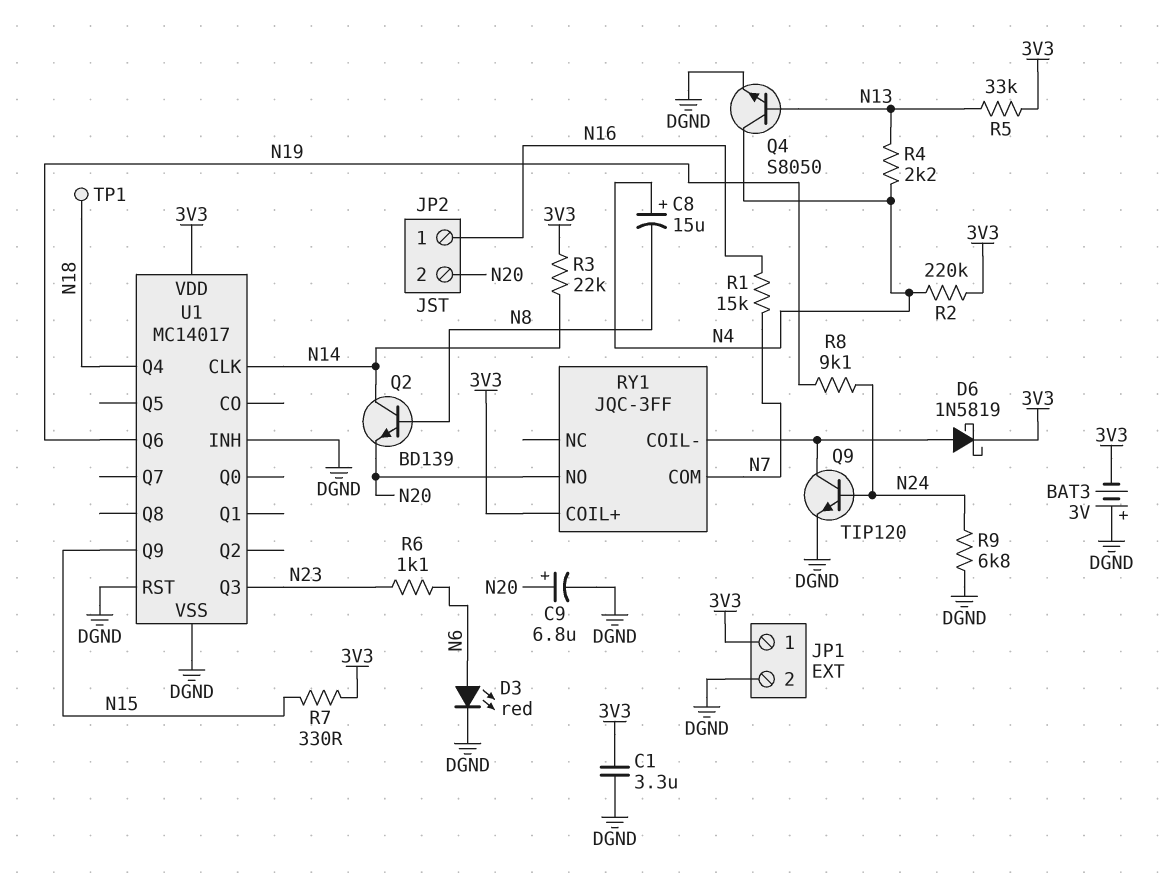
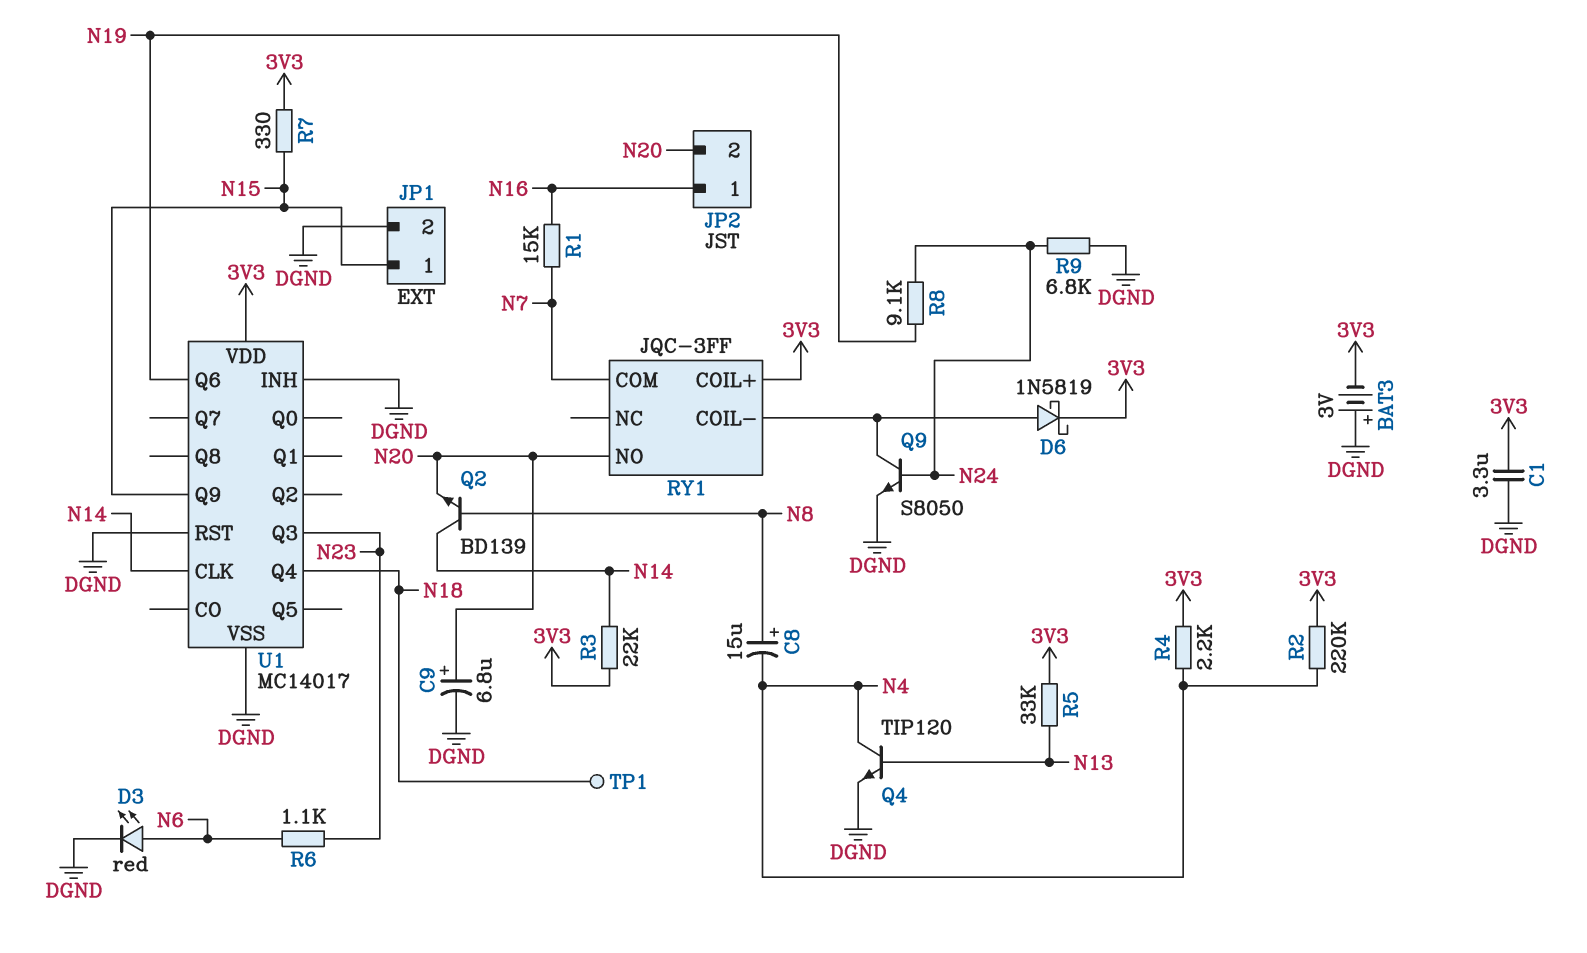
C8: 15uF (plus N4, minus N8) -> 15uF (plus N8, minus N4)
JP1 pin 1: 3V3 -> N15
Q4: NPN S8050 (B N13, C N4, E DGND) -> NPN TIP120 (B N13, C N4, E DGND)
Q9: NPN TIP120 (B N24, C RY1/COIL-, E DGND) -> NPN S8050 (B N24, C RY1/COIL-, E DGND)
R4: 2.2k (N4, N13) -> 2.2k (3V3, N4)

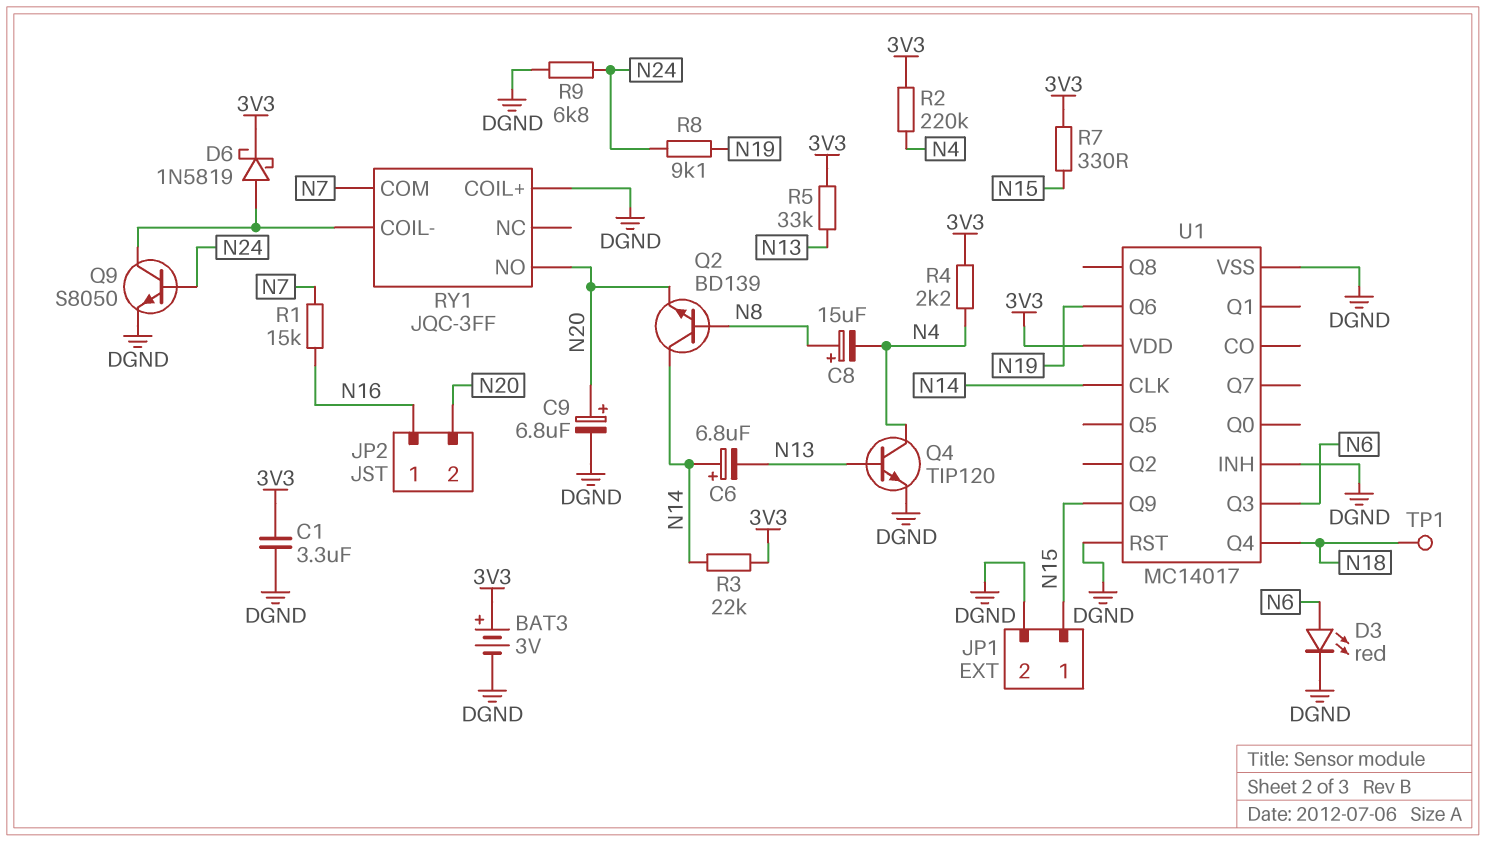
BAT3: 3V (plus DGND, minus 3V3) -> 3V (plus 3V3, minus DGND)
C6: none -> 6.8uF (plus N14, minus N13)
R6: 1.1k (N6, N23) -> none
RY1 pin COIL+: 3V3 -> DGND
U1 pin Q3: N23 -> N6

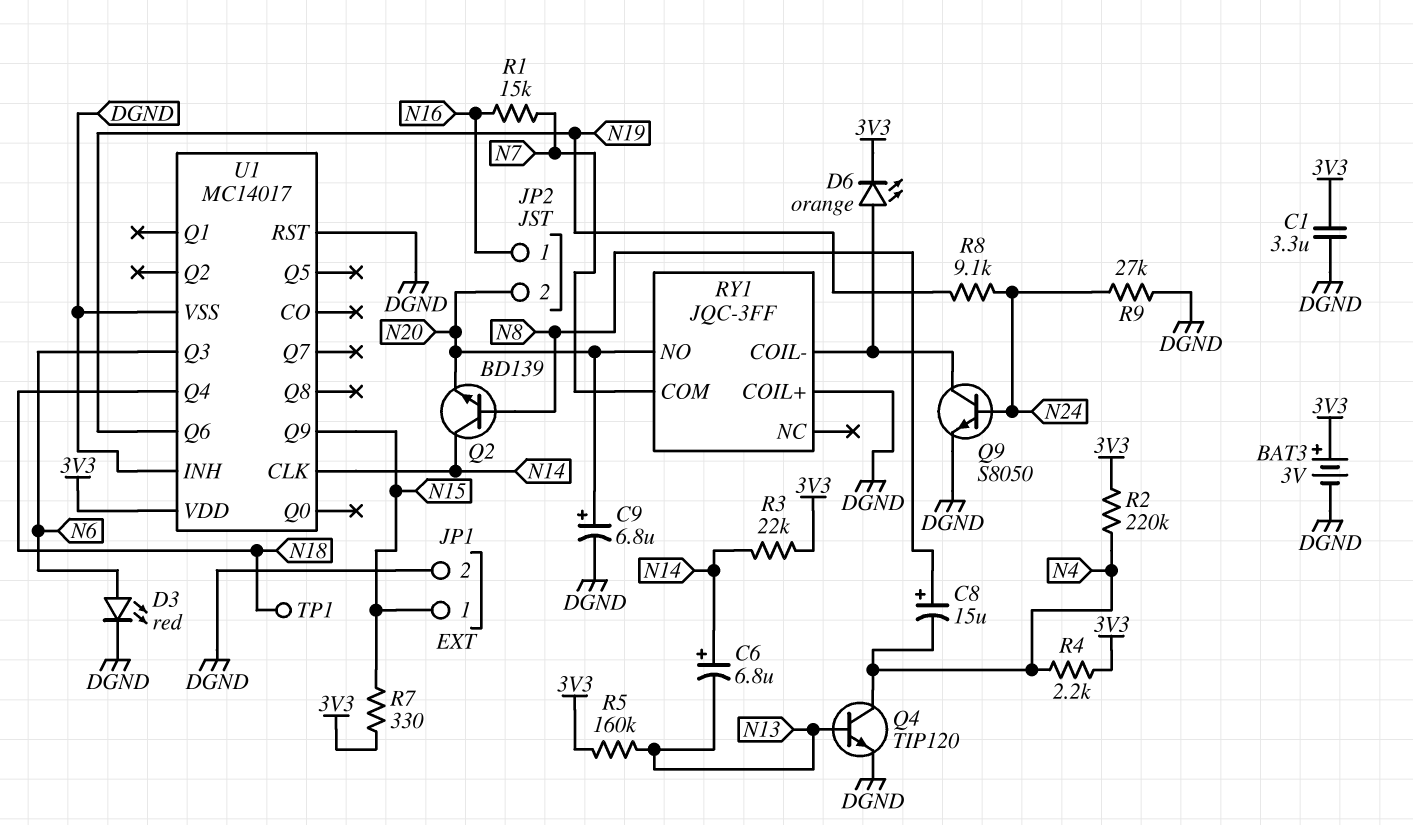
D6: schottky 1N5819 (A RY1/COIL-, K 3V3) -> LED orange (A RY1/COIL-, K 3V3)
R5: 33k (3V3, N13) -> 160k (3V3, N13)
R9: 6.8k (DGND, N24) -> 27k (DGND, N24)

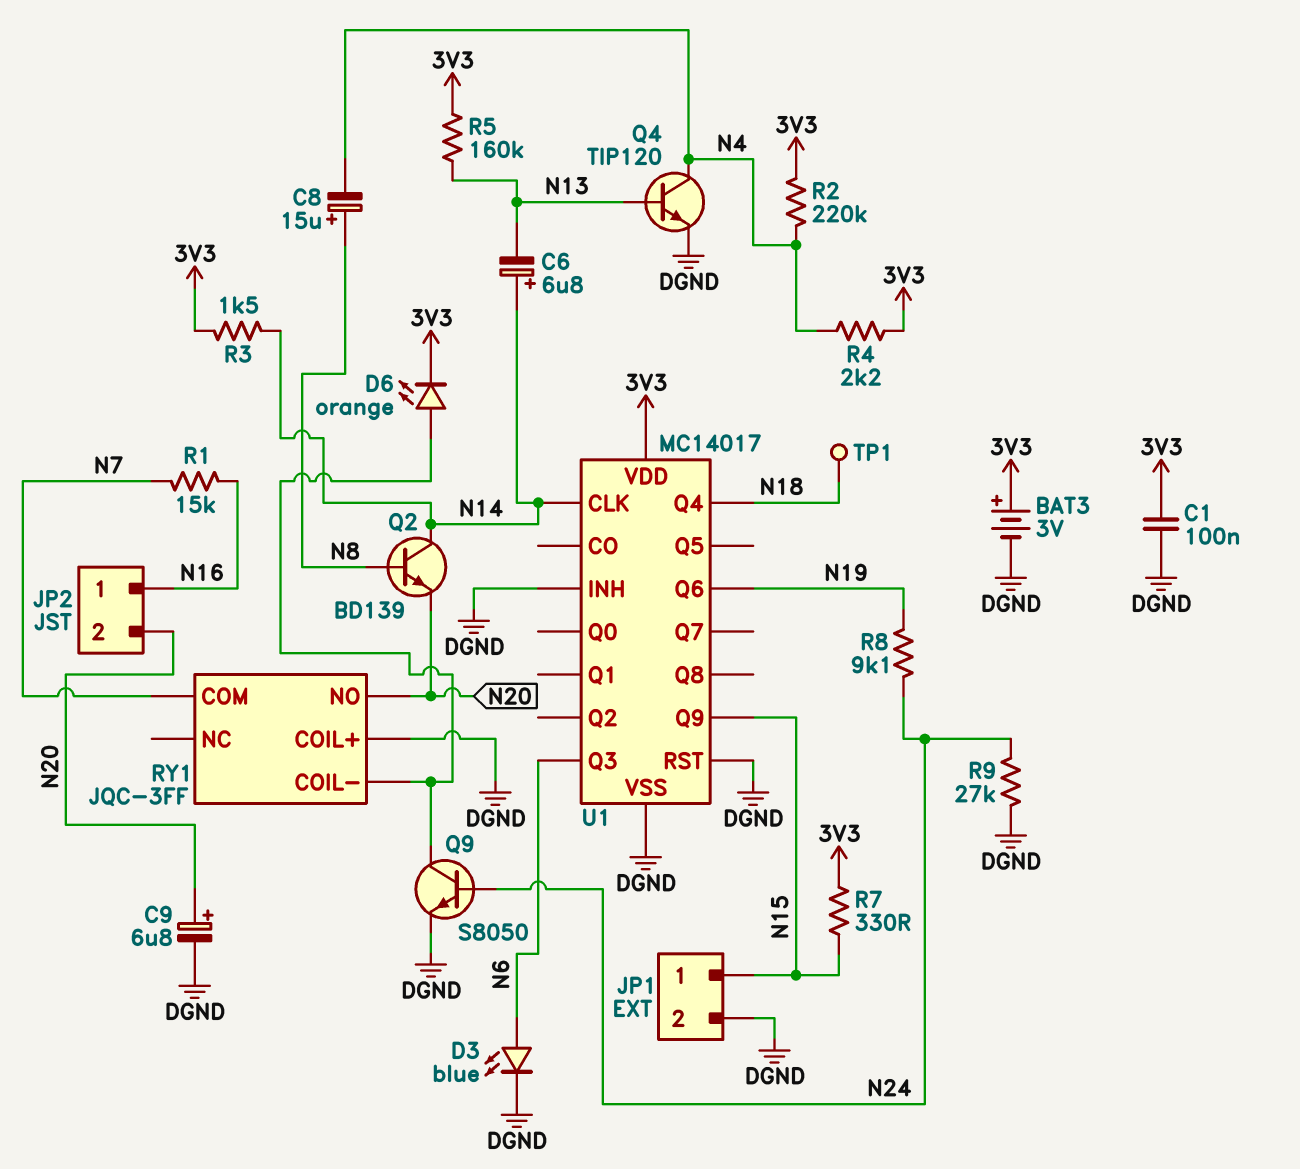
C1: 3.3uF (3V3, DGND) -> 100nF (3V3, DGND)
D3: LED red (A N6, K DGND) -> LED blue (A N6, K DGND)
R3: 22k (3V3, N14) -> 1.5k (3V3, N14)

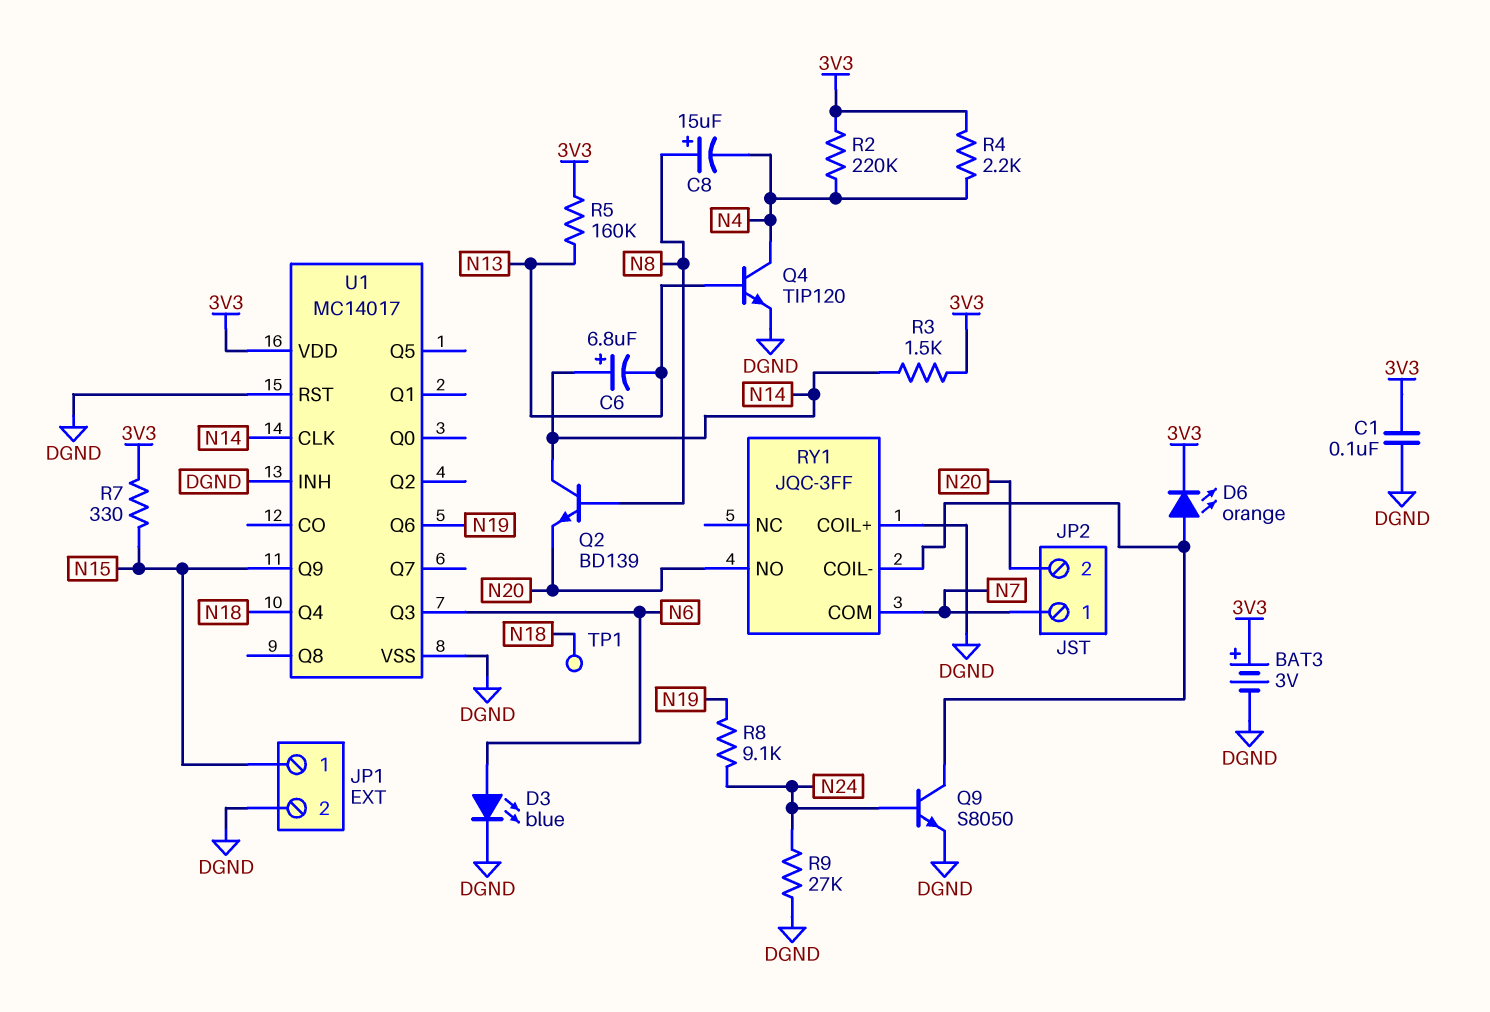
C9: 6.8uF (plus N20, minus DGND) -> none
JP2 pin 1: N16 -> N7
R1: 15k (N7, N16) -> none

